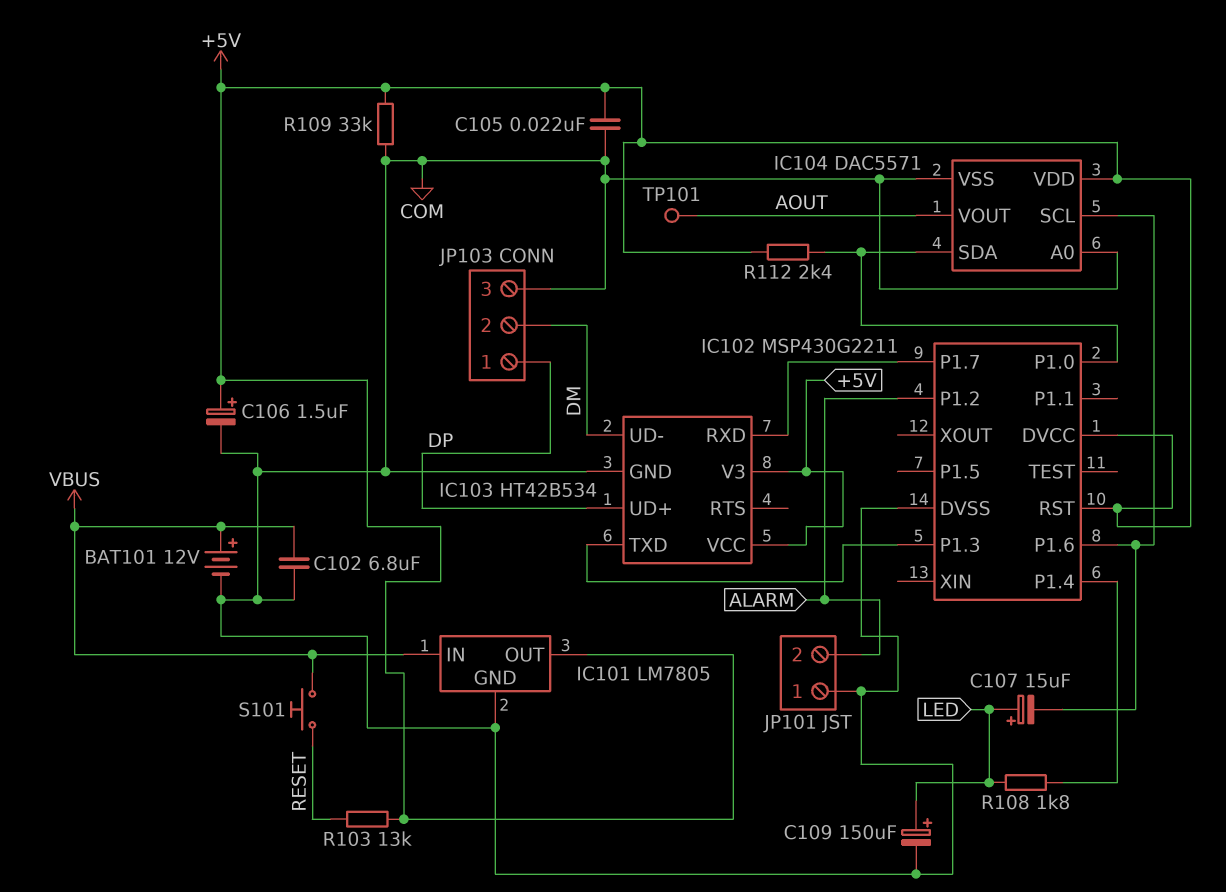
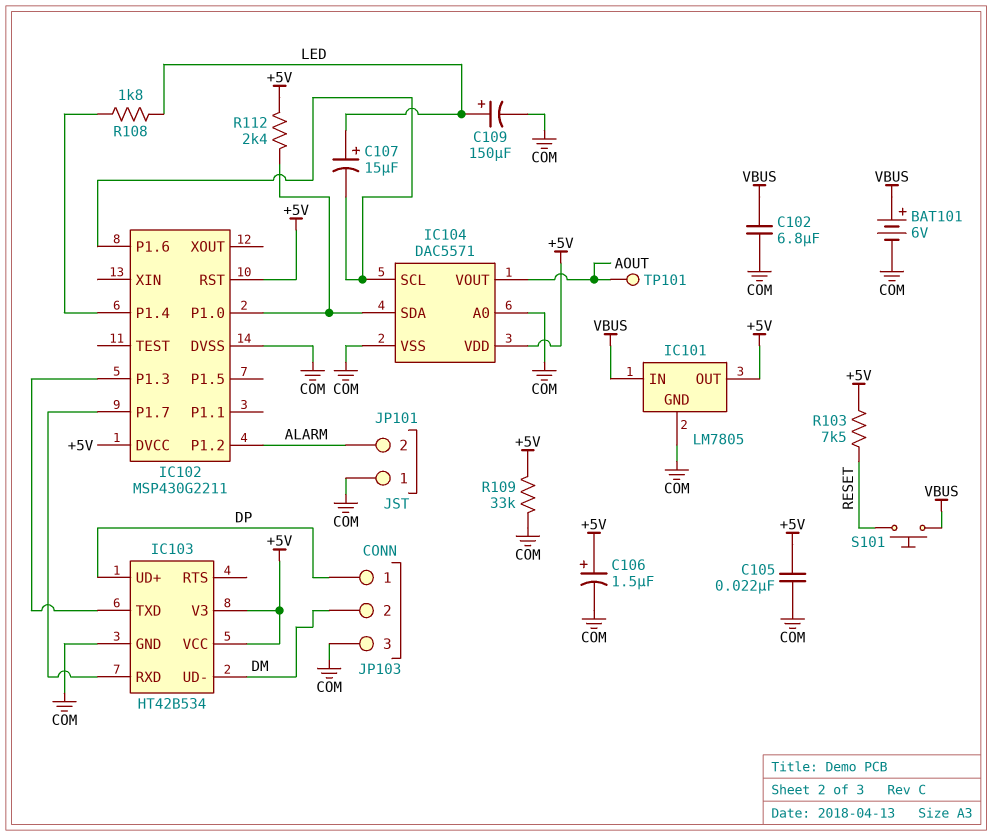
BAT101: 12V (plus VBUS, minus COM) -> 6V (plus VBUS, minus COM)
R103: 13k (+5V, RESET) -> 7.5k (+5V, RESET)

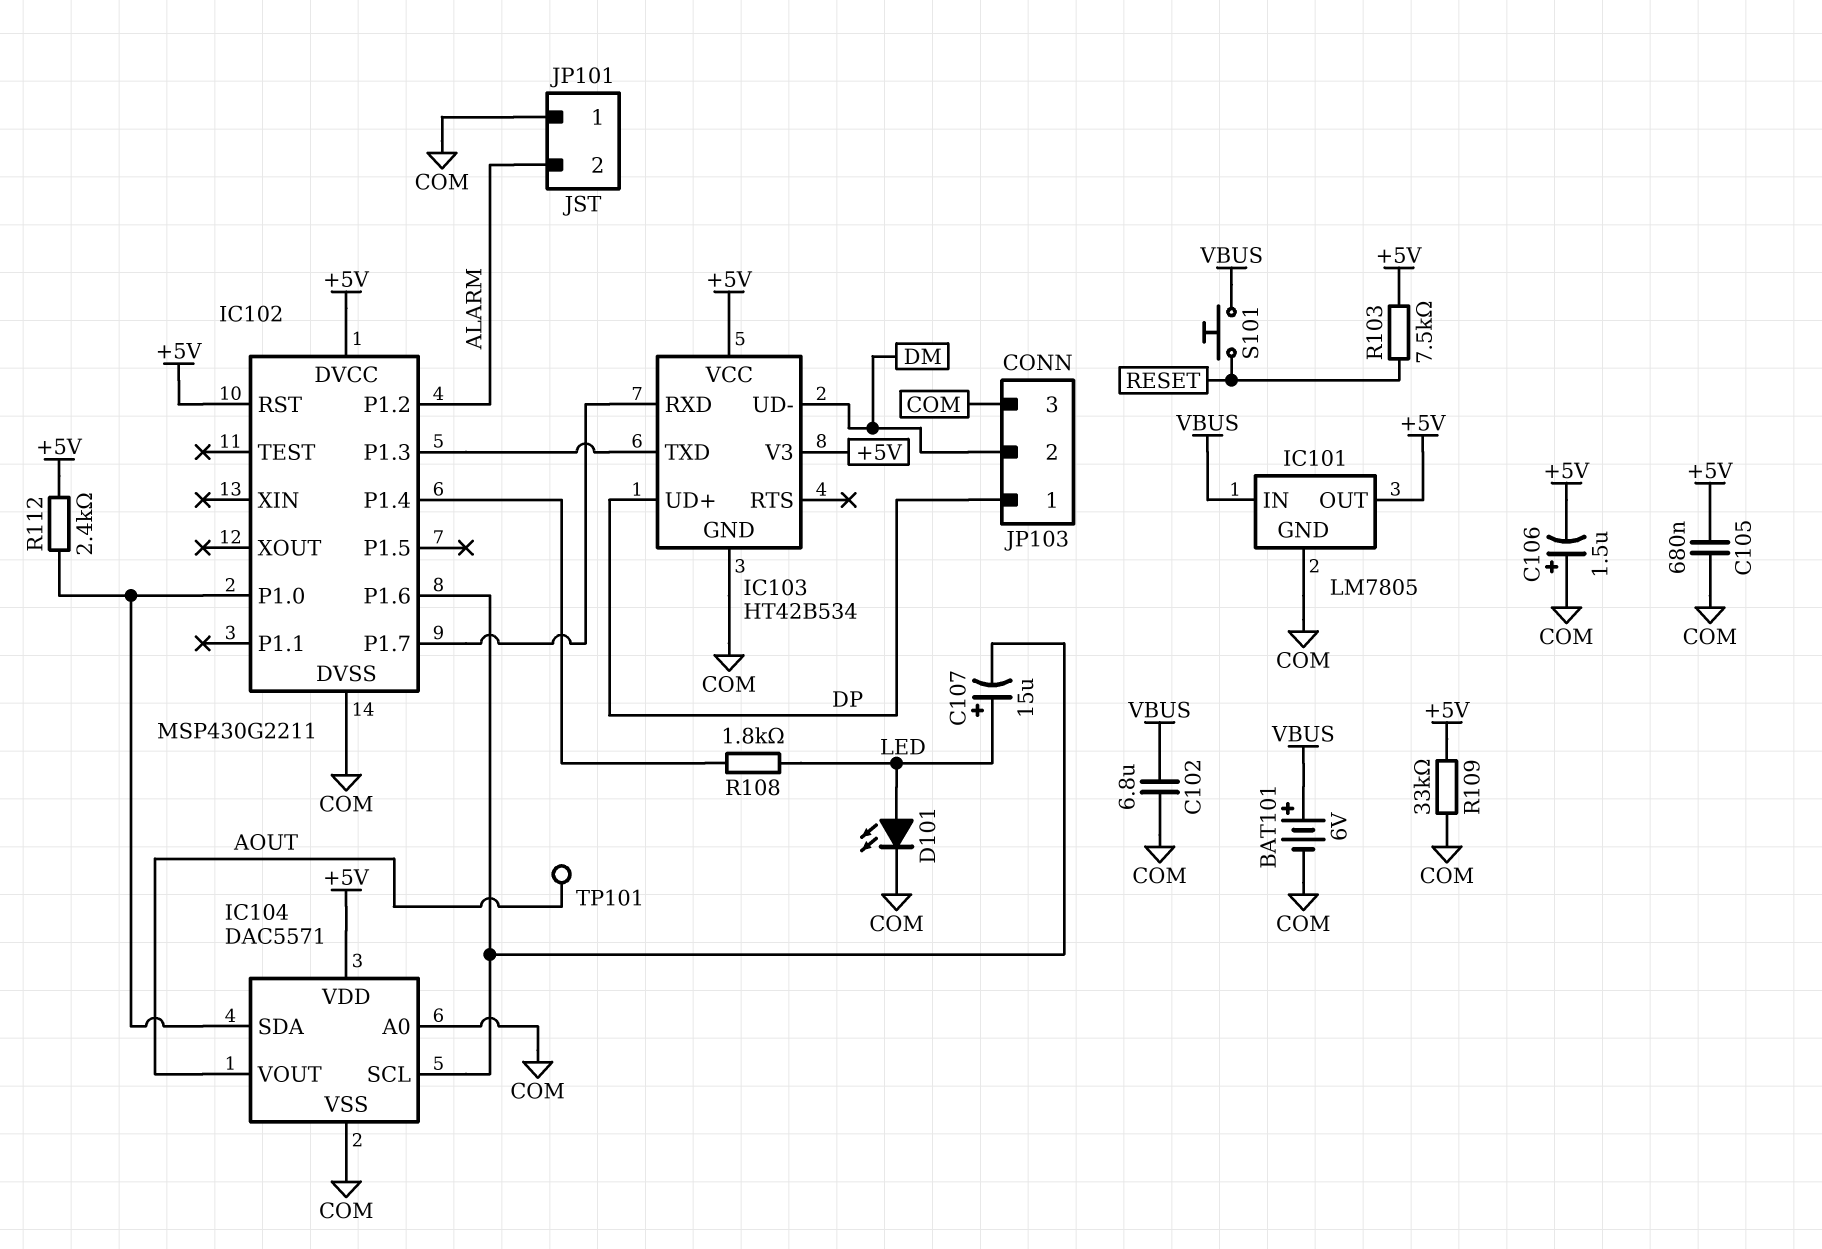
C105: 22nF (+5V, COM) -> 680nF (+5V, COM)
C106: 1.5uF (plus +5V, minus COM) -> 1.5uF (plus COM, minus +5V)
C109: 150uF (plus LED, minus COM) -> none
D101: none -> LED (A LED, K COM)

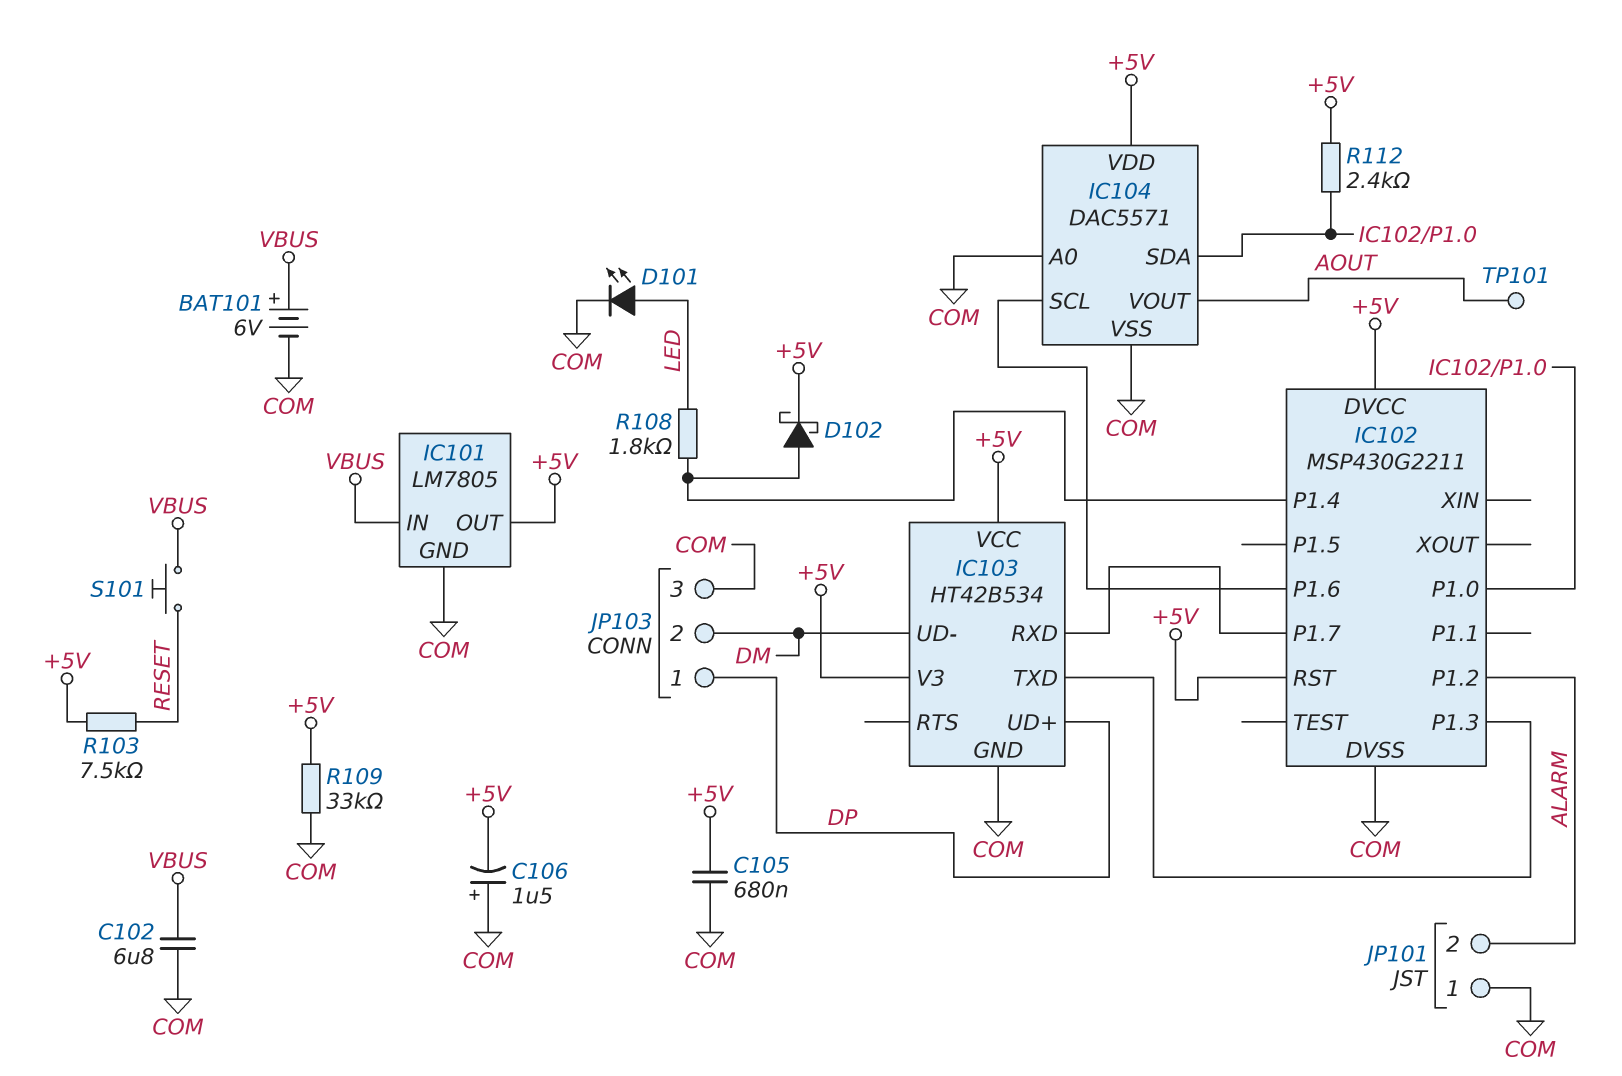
C107: 15uF (plus LED, minus IC102/P1.6) -> none
D102: none -> schottky (A IC102/P1.4, K +5V)

